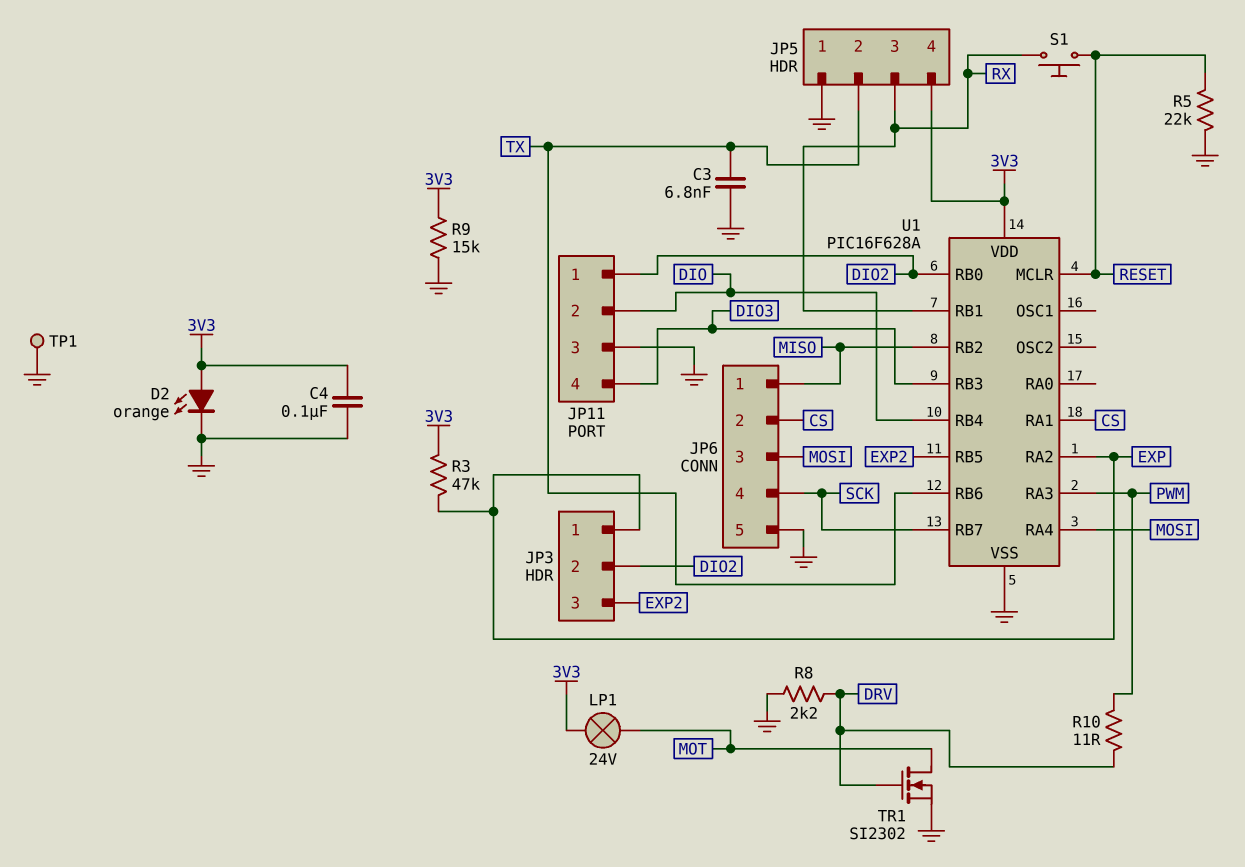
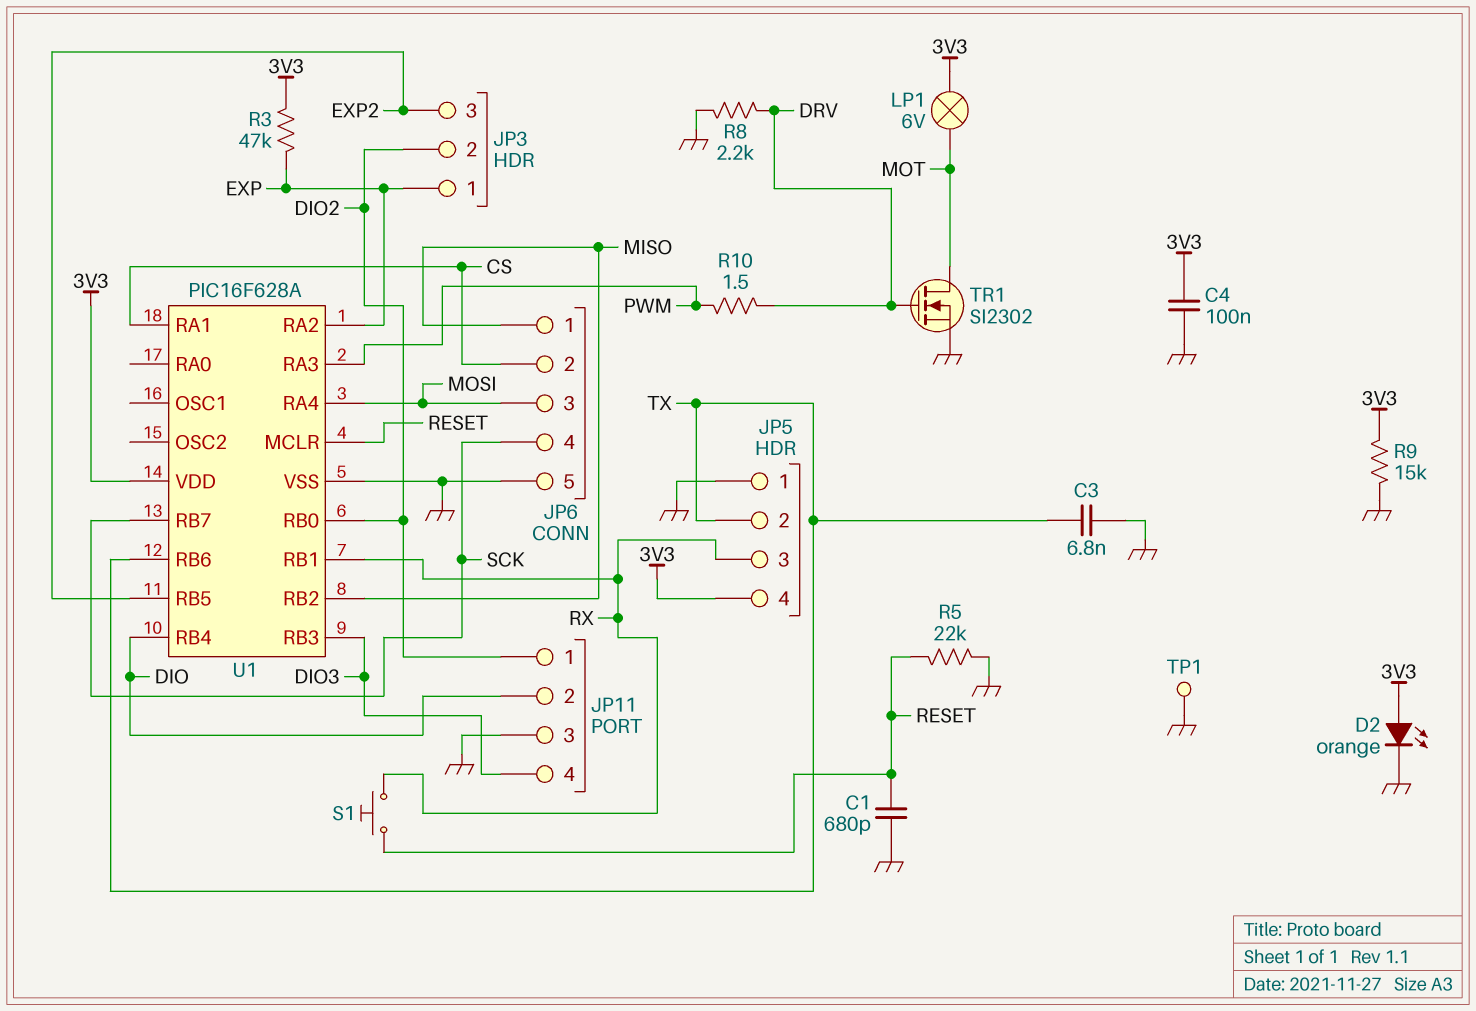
C1: none -> 680pF (GND, RESET)
LP1: lamp 24V (3V3, MOT) -> lamp 6V (3V3, MOT)
R10: 11 (DRV, PWM) -> 1.5 (DRV, PWM)

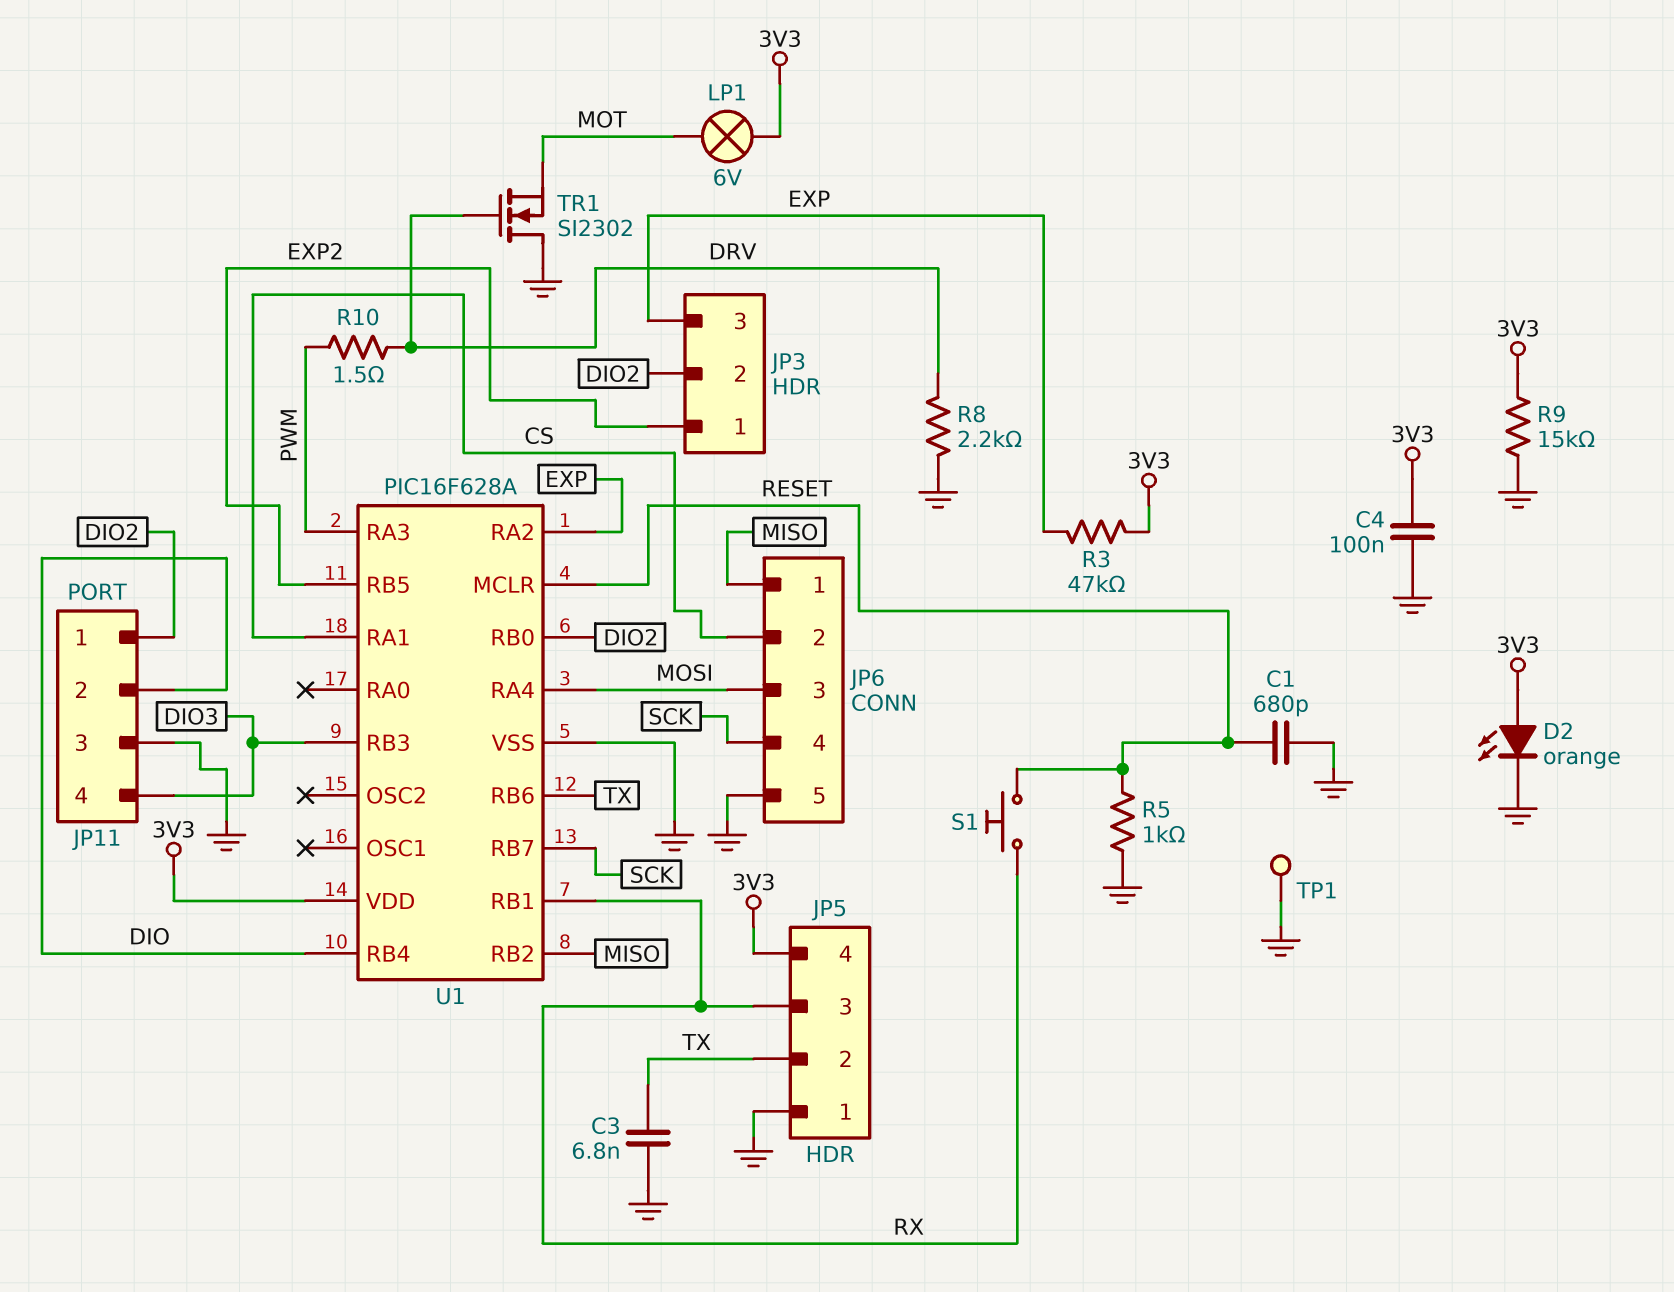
JP3 pin 1: EXP -> EXP2
JP3 pin 3: EXP2 -> EXP
R5: 22k (GND, RESET) -> 1k (GND, RESET)
TR1: NMOS SI2302 (G DRV, D MOT, S GND) -> NMOS SI2302 (G DRV, D GND, S MOT)

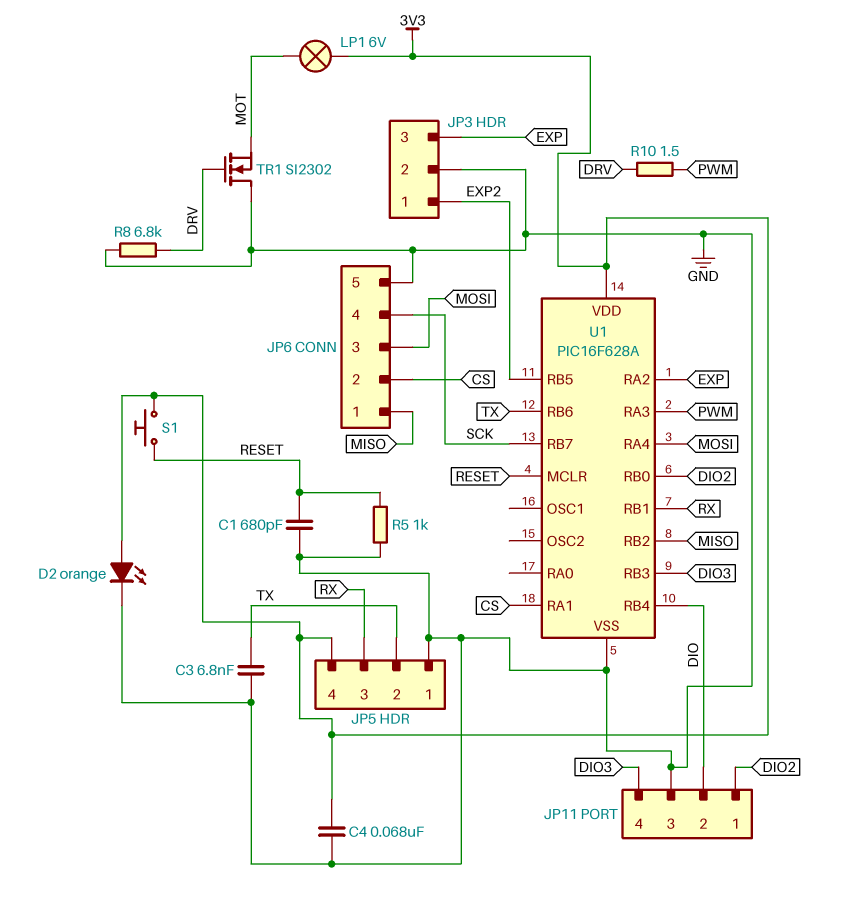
C4: 100nF (3V3, GND) -> 68nF (3V3, GND)
JP3 pin 2: DIO2 -> GND
R3: 47k (3V3, EXP) -> none
R8: 2.2k (DRV, GND) -> 6.8k (DRV, GND)
R9: 15k (3V3, GND) -> none
S1: button (RESET, RX) -> button (3V3, RESET)
TP1: test point (GND) -> none

